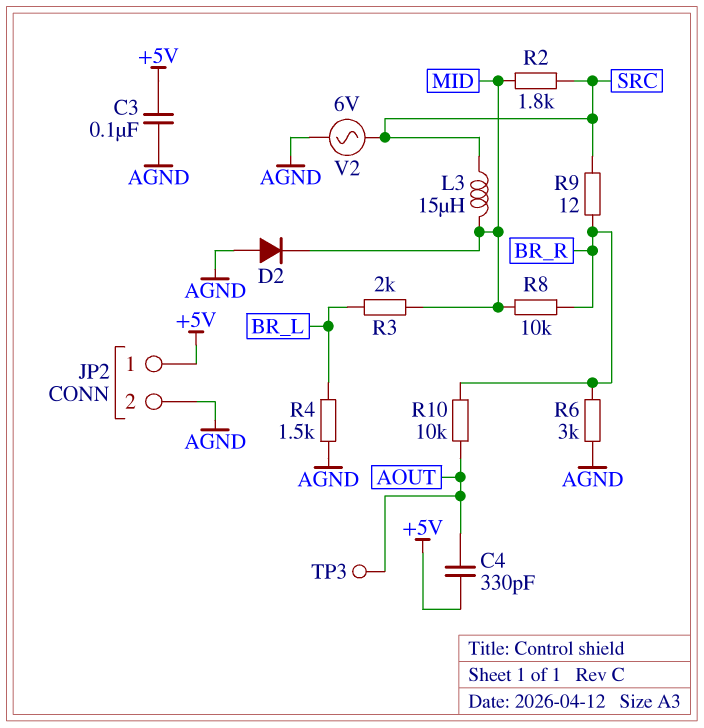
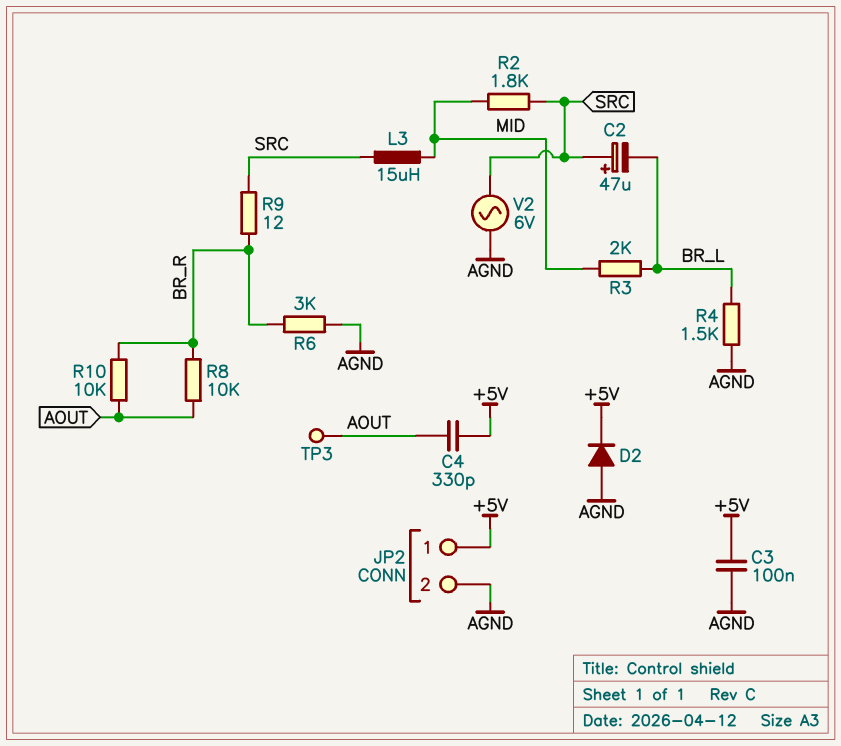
C2: none -> 47uF (plus SRC, minus BR_L)
D2: diode (A AGND, K MID) -> diode (A AGND, K +5V)
R8: 10k (BR_R, MID) -> 10k (AOUT, BR_R)

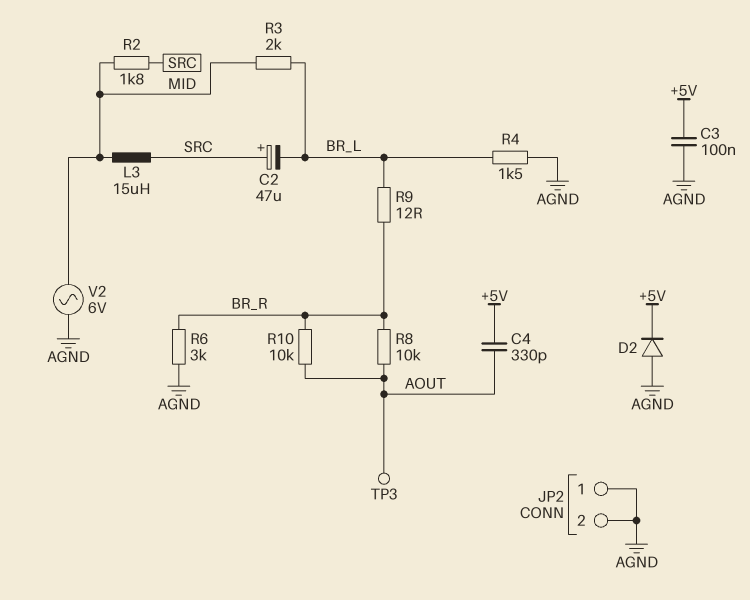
JP2 pin 1: +5V -> AGND
R9: 12 (BR_R, SRC) -> 12 (BR_L, BR_R)
V2: AC 6V (AGND, SRC) -> AC 6V (AGND, MID)

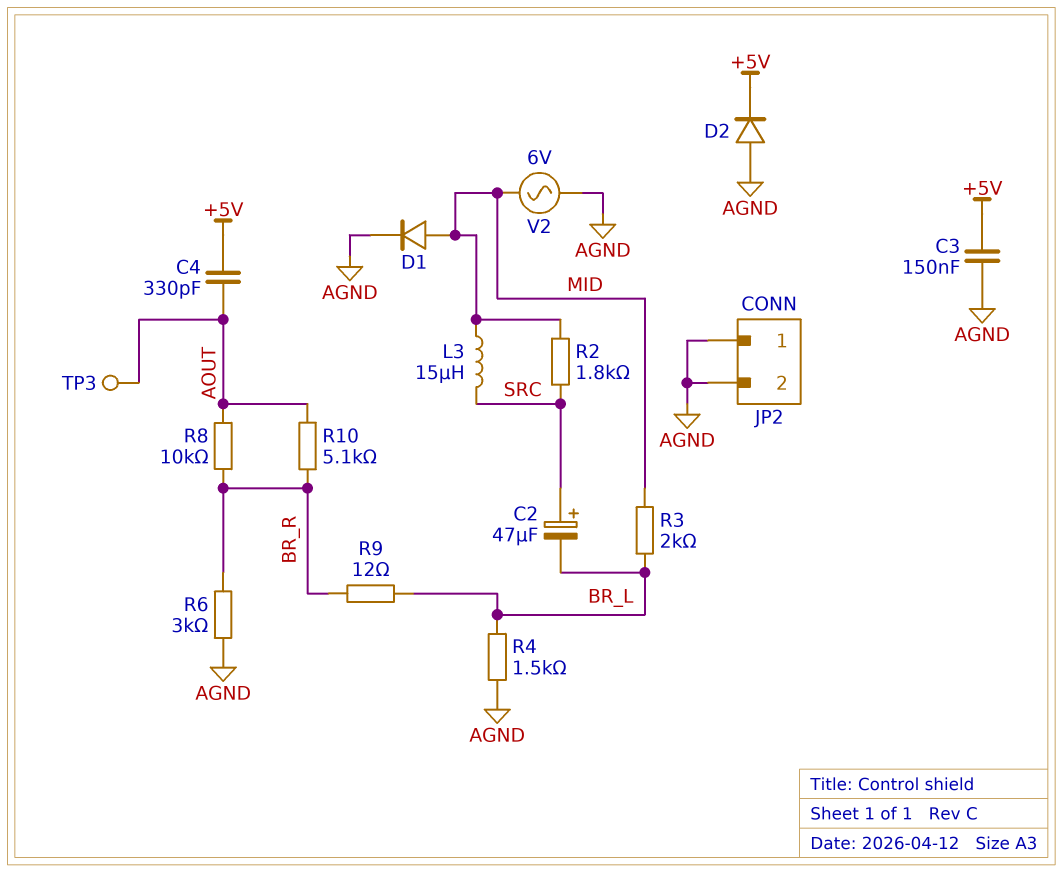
C3: 100nF (+5V, AGND) -> 150nF (+5V, AGND)
D1: none -> diode (A MID, K AGND)
R10: 10k (AOUT, BR_R) -> 5.1k (AOUT, BR_R)

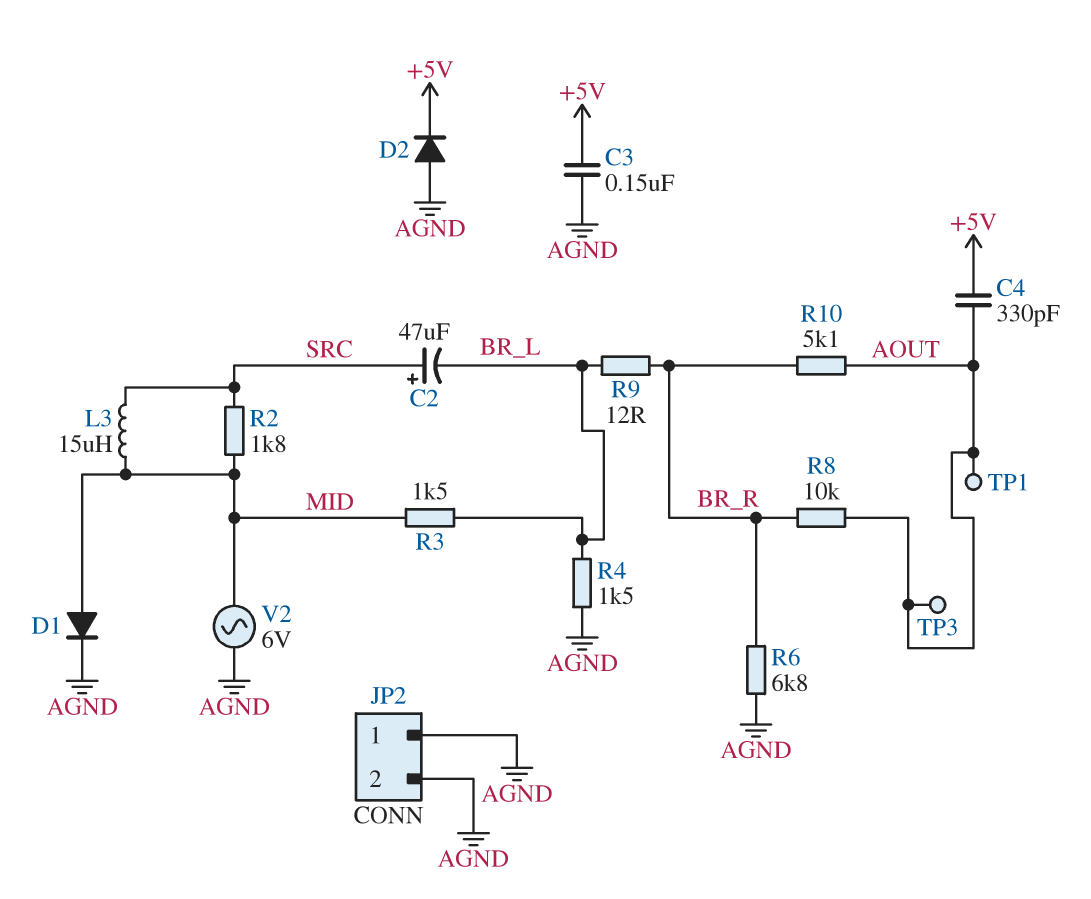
R3: 2k (BR_L, MID) -> 1.5k (BR_L, MID)
R6: 3k (AGND, BR_R) -> 6.8k (AGND, BR_R)
TP1: none -> test point (AOUT)

